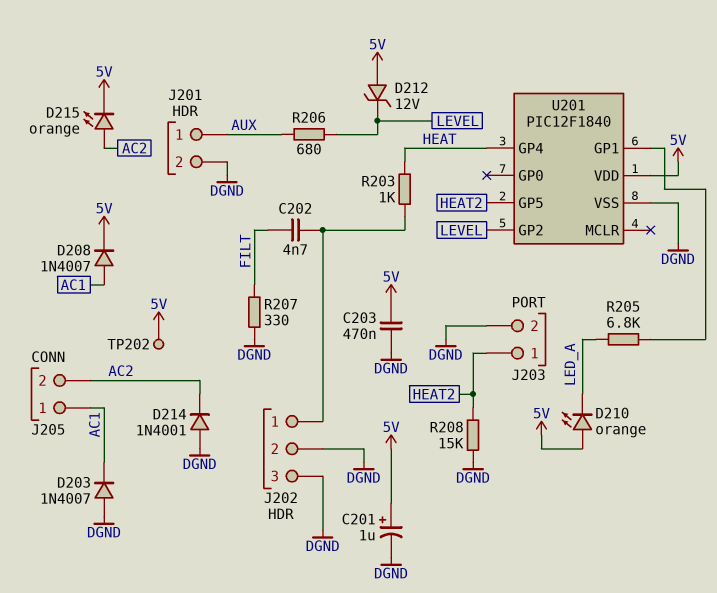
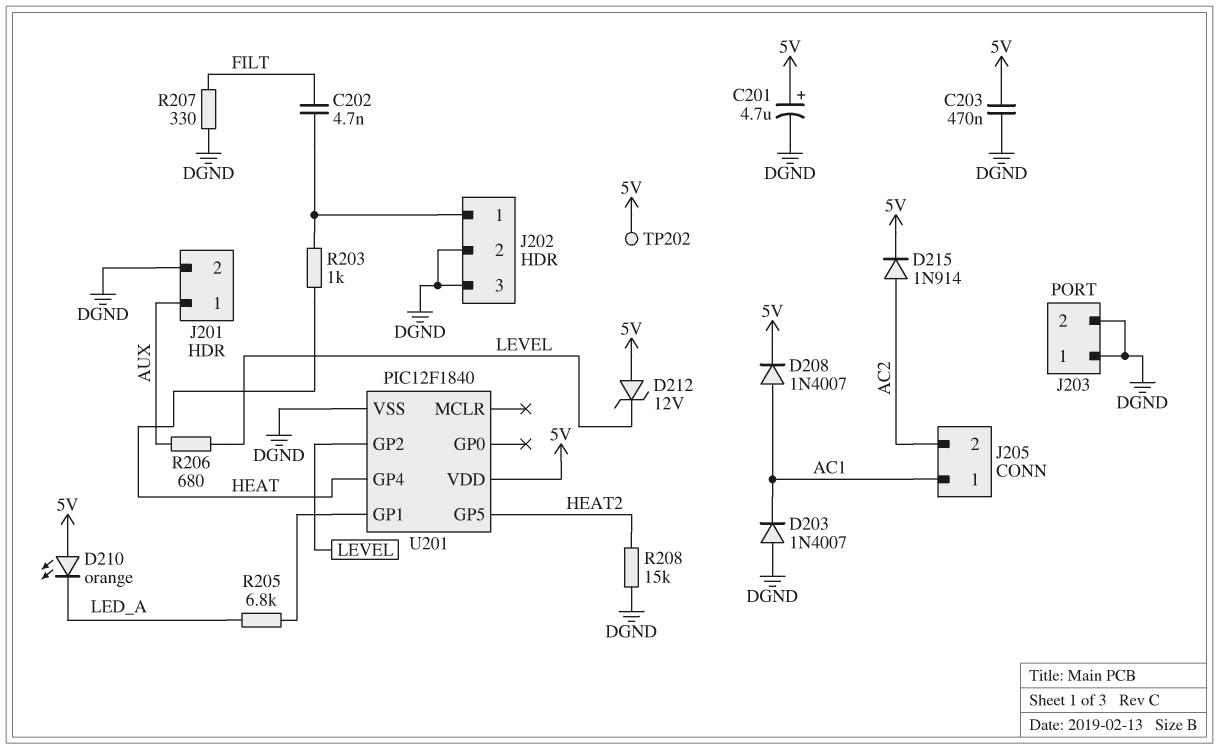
C201: 1uF (plus 5V, minus DGND) -> 4.7uF (plus 5V, minus DGND)
D214: diode 1N4001 (A DGND, K AC2) -> none
D215: LED orange (A AC2, K 5V) -> diode 1N914 (A AC2, K 5V)
J203 pin 1: HEAT2 -> DGND

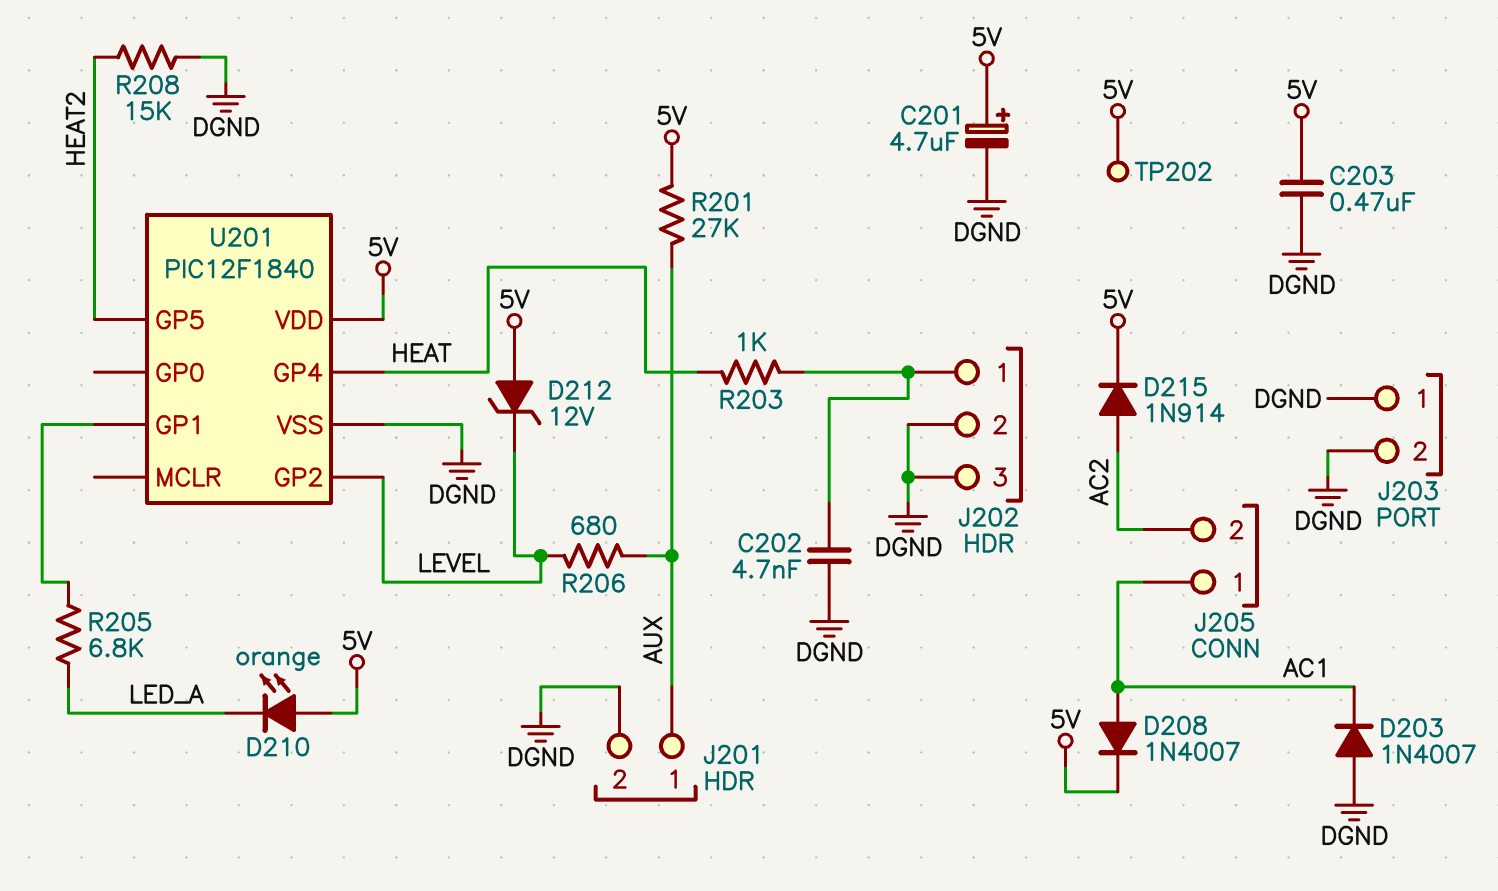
C202: 4.7nF (FILT, J202/1) -> 4.7nF (DGND, J202/1)
R201: none -> 27k (5V, AUX)
R207: 330 (DGND, FILT) -> none

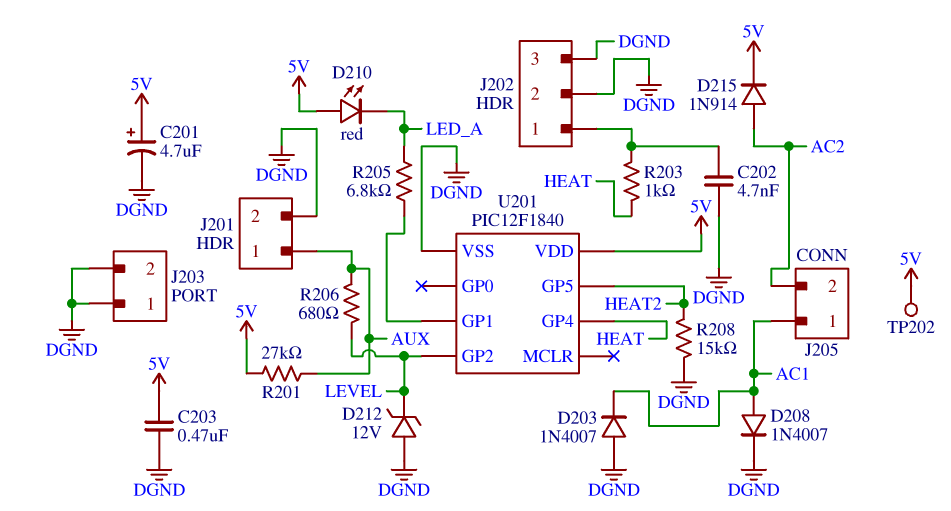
D208: diode 1N4007 (A AC1, K 5V) -> diode 1N4007 (A AC1, K DGND)
D210: LED orange (A 5V, K LED_A) -> LED red (A 5V, K LED_A)
D212: zener 12V (A 5V, K LEVEL) -> zener 12V (A DGND, K LEVEL)

